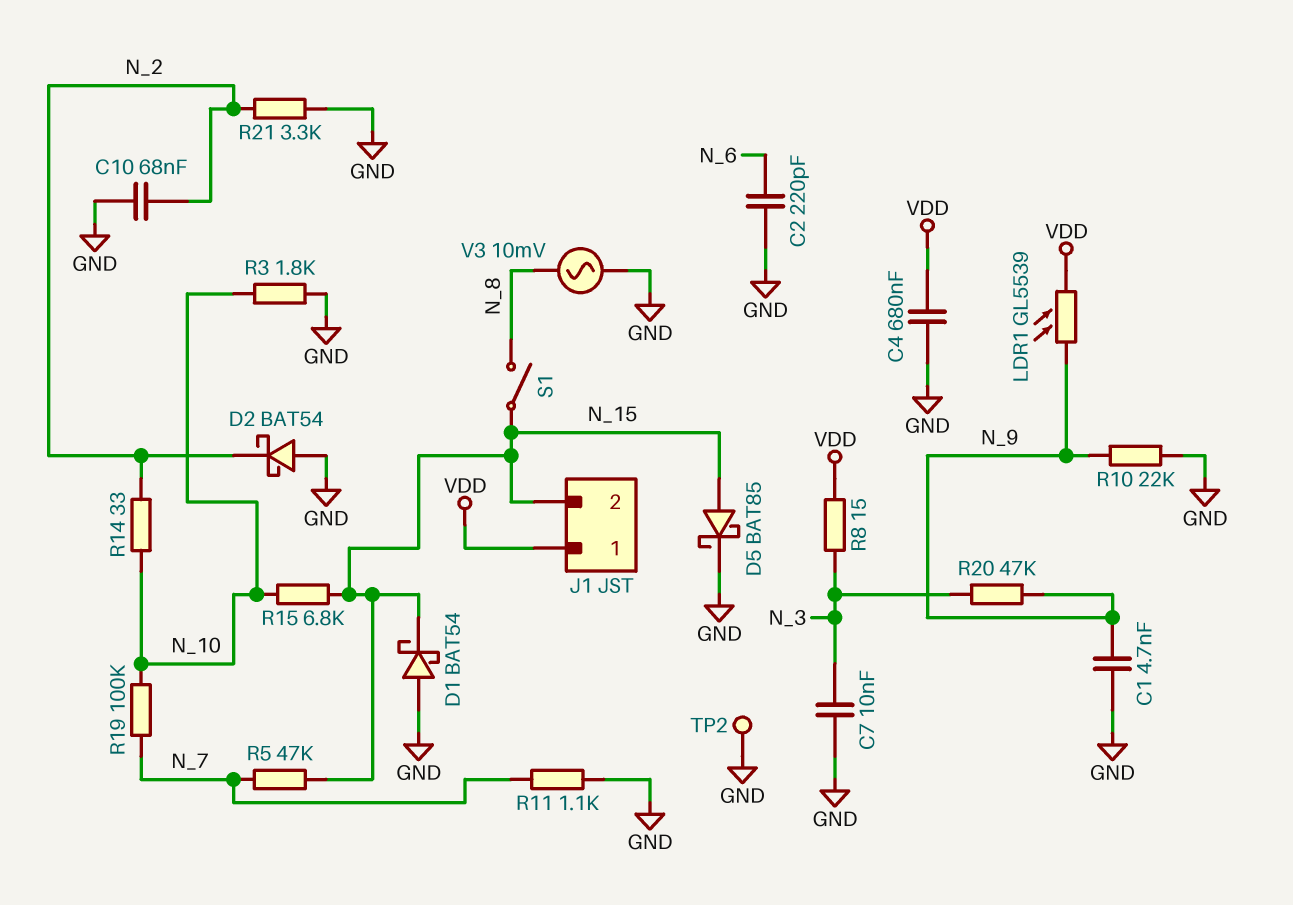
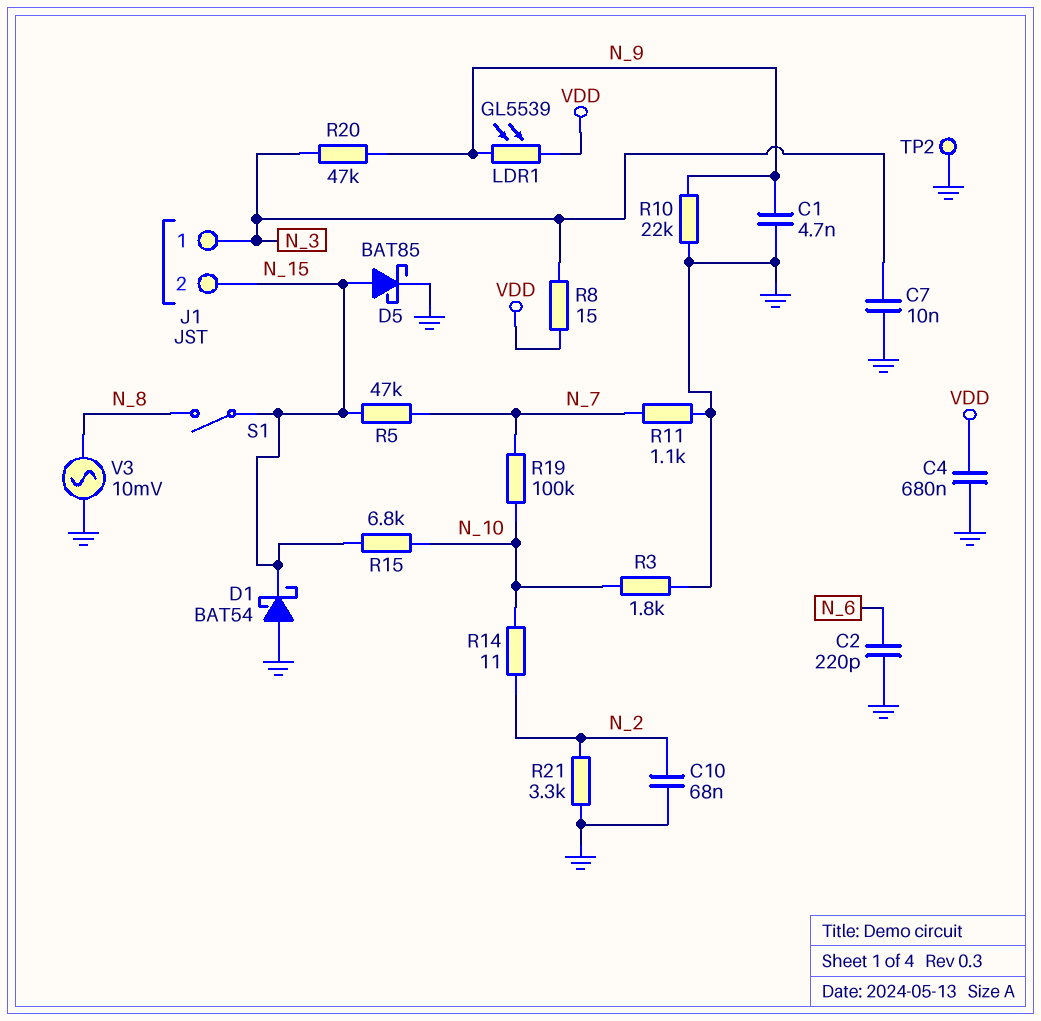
D2: schottky BAT54 (A GND, K N_2) -> none
J1 pin 1: VDD -> N_3
R14: 33 (N_2, N_10) -> 11 (N_2, N_10)

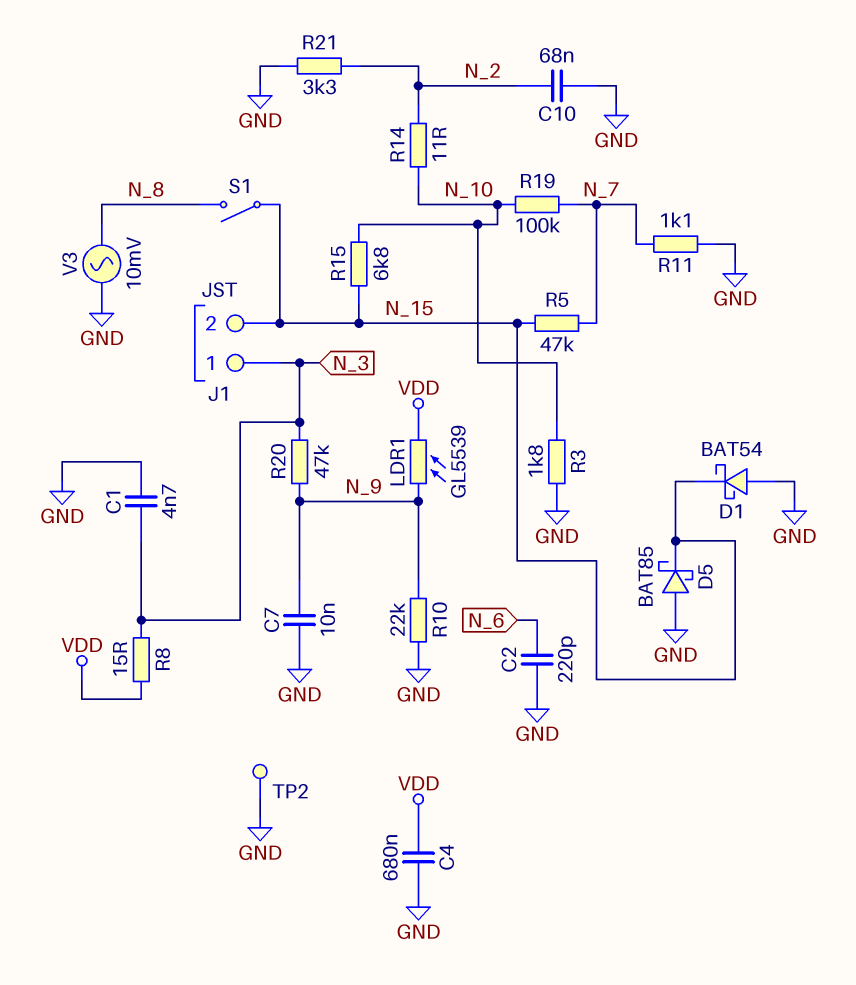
C1: 4.7nF (GND, N_9) -> 4.7nF (GND, N_3)
C7: 10nF (GND, N_3) -> 10nF (GND, N_9)
D5: schottky BAT85 (A N_15, K GND) -> schottky BAT85 (A GND, K N_15)

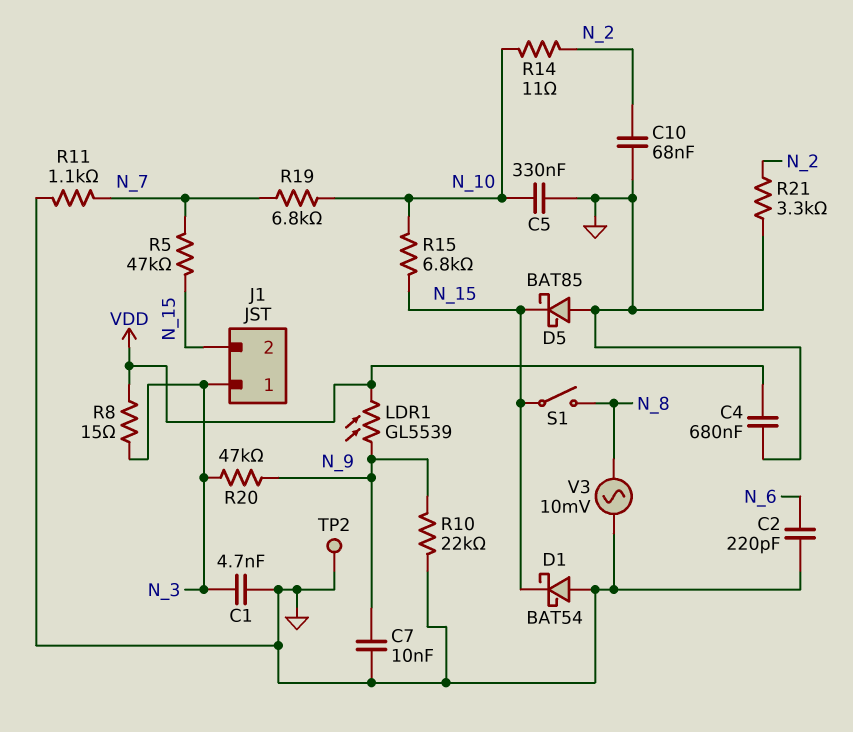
C5: none -> 330nF (GND, N_10)
R3: 1.8k (GND, N_10) -> none
R19: 100k (N_7, N_10) -> 6.8k (N_7, N_10)

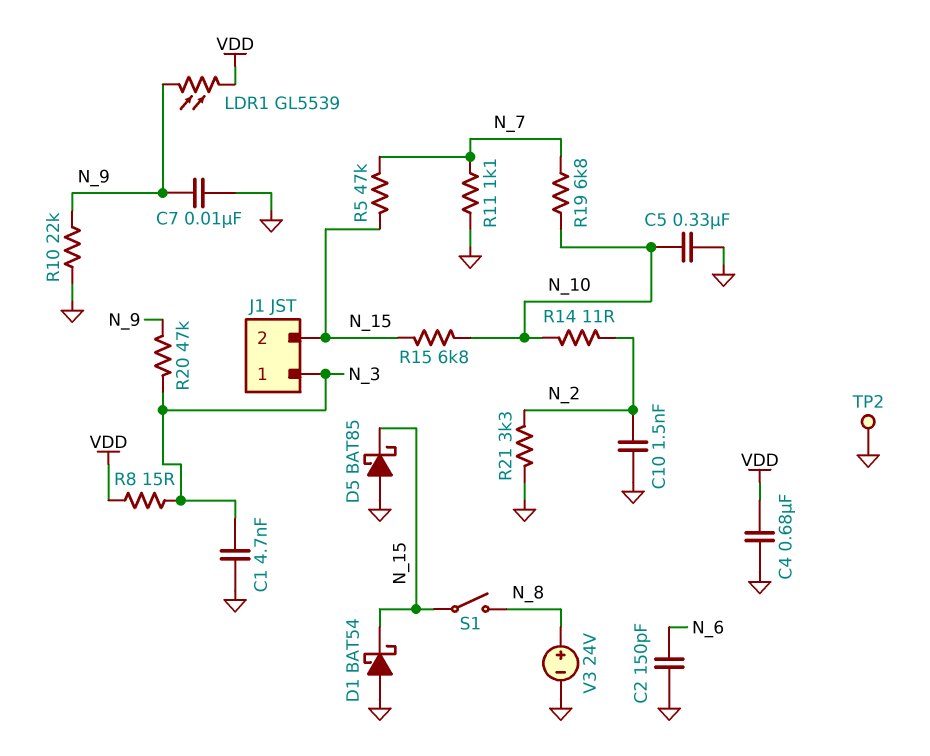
C2: 220pF (GND, N_6) -> 150pF (GND, N_6)
C10: 68nF (GND, N_2) -> 1.5nF (GND, N_2)
V3: AC 10mV (GND, N_8) -> 24V (plus N_8, minus GND)

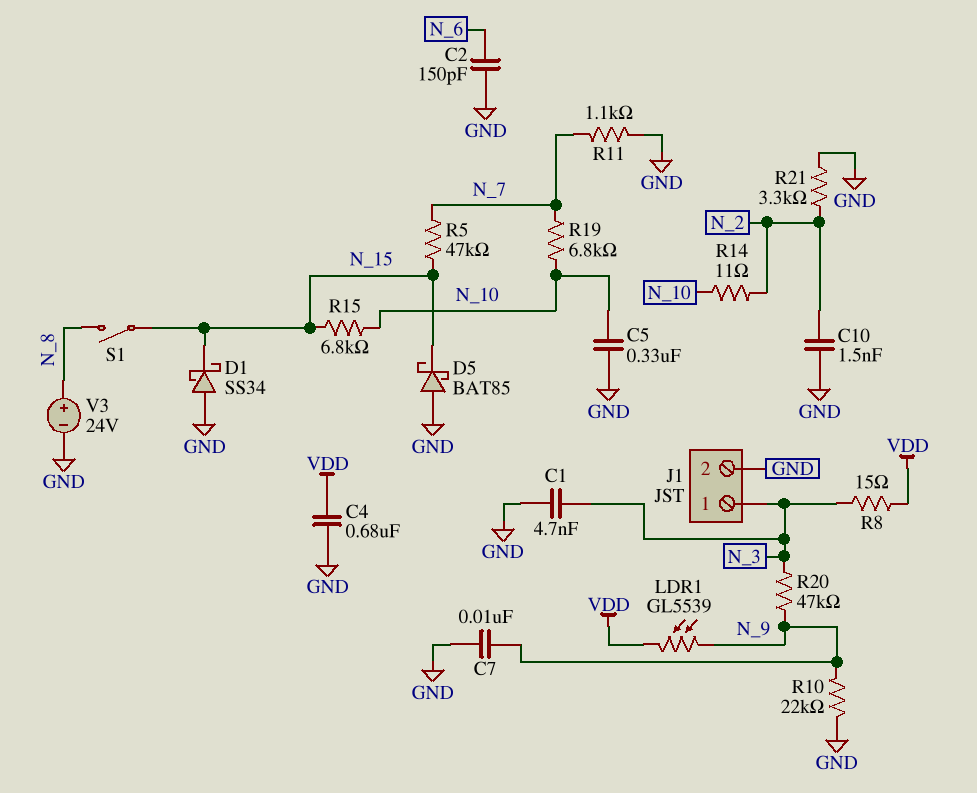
D1: schottky BAT54 (A GND, K N_15) -> schottky SS34 (A GND, K N_15)
J1 pin 2: N_15 -> GND
TP2: test point (GND) -> none

